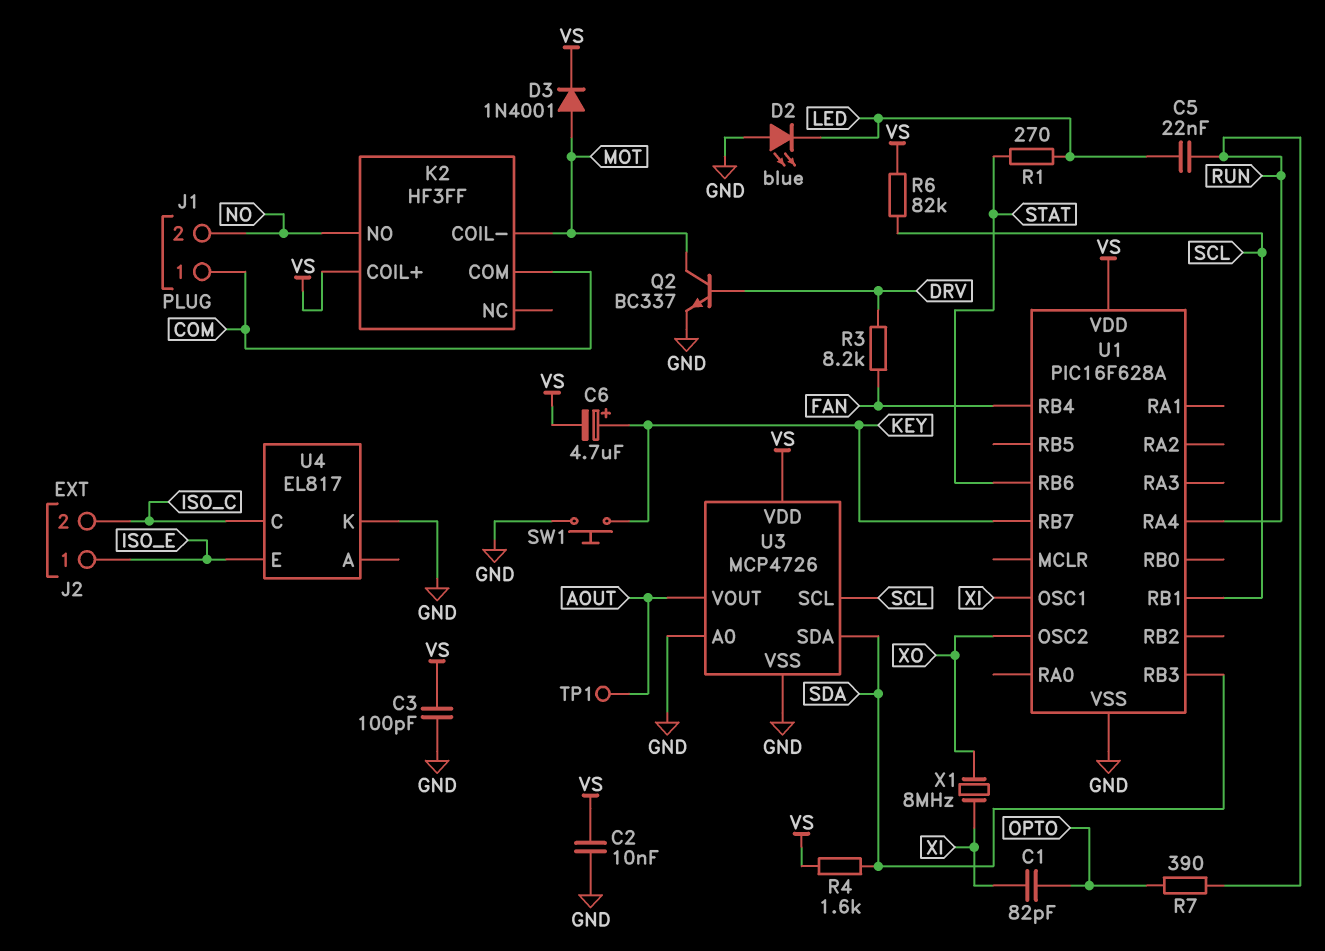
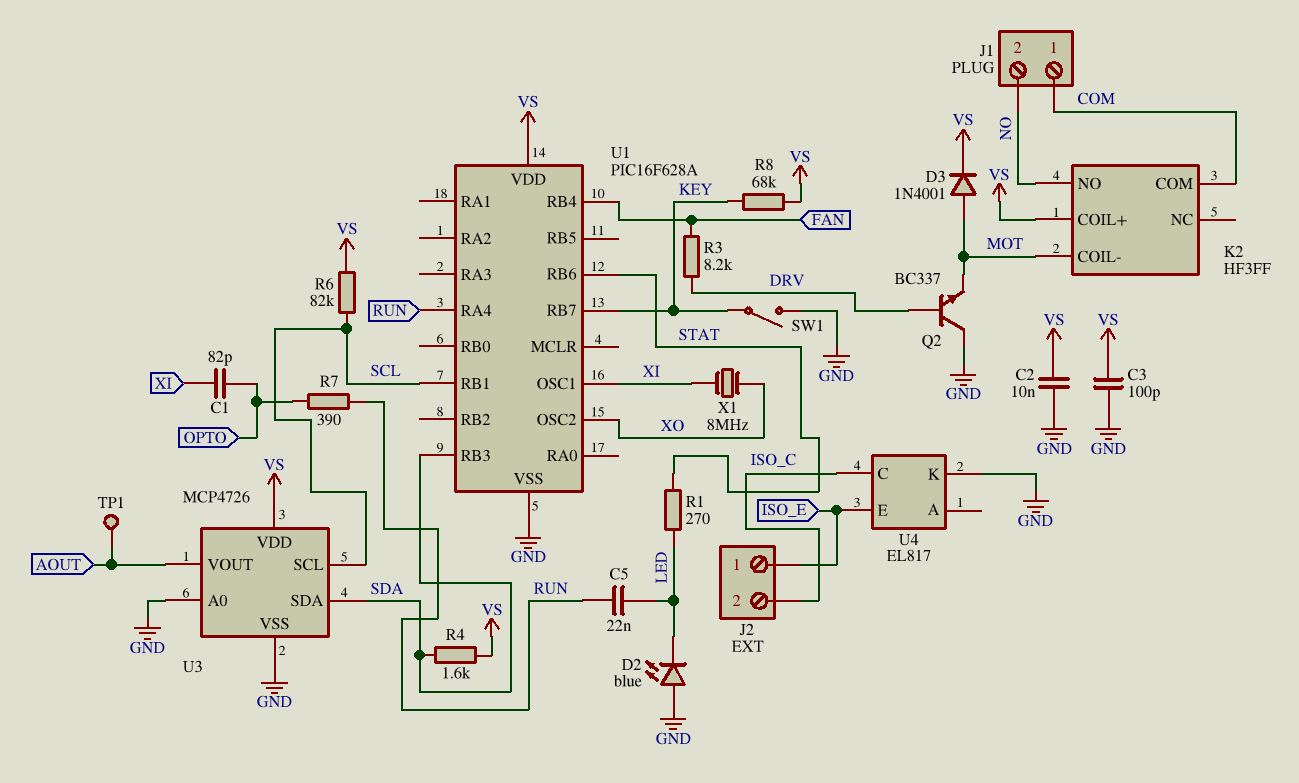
C6: 4.7uF (plus KEY, minus VS) -> none
Q2: NPN BC337 (B DRV, C MOT, E GND) -> NPN BC337 (B DRV, C GND, E MOT)
R8: none -> 68k (KEY, VS)
SW1: button (GND, KEY) -> switch (GND, KEY)

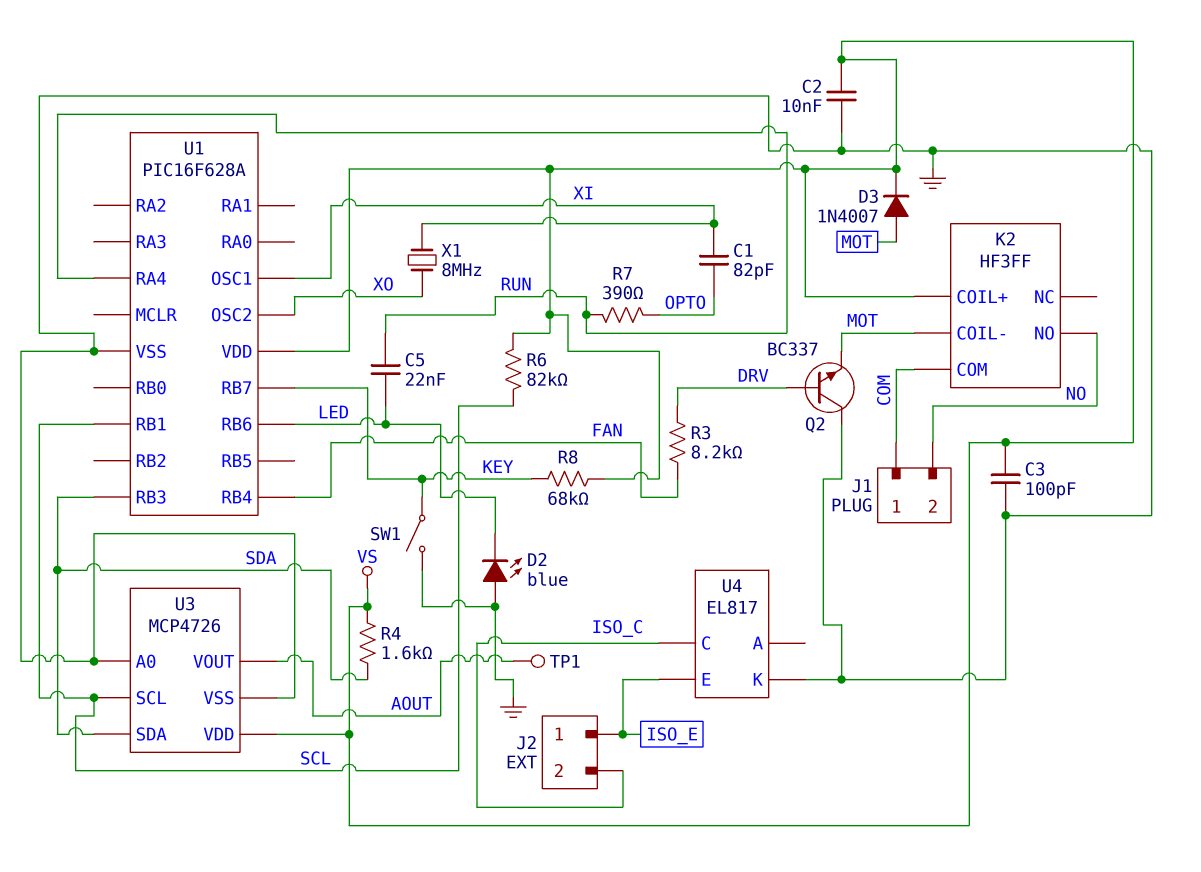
D3: diode 1N4001 (A MOT, K VS) -> diode 1N4007 (A MOT, K VS)
R1: 270 (LED, STAT) -> none
U1 pin RB6: STAT -> LED

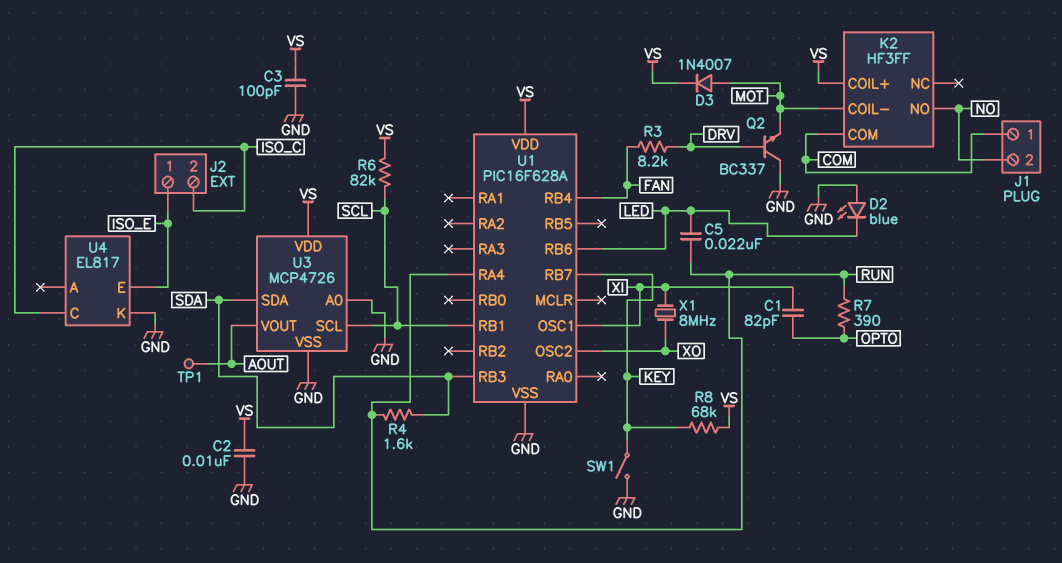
R4: 1.6k (SDA, VS) -> 1.6k (RUN, SDA)

